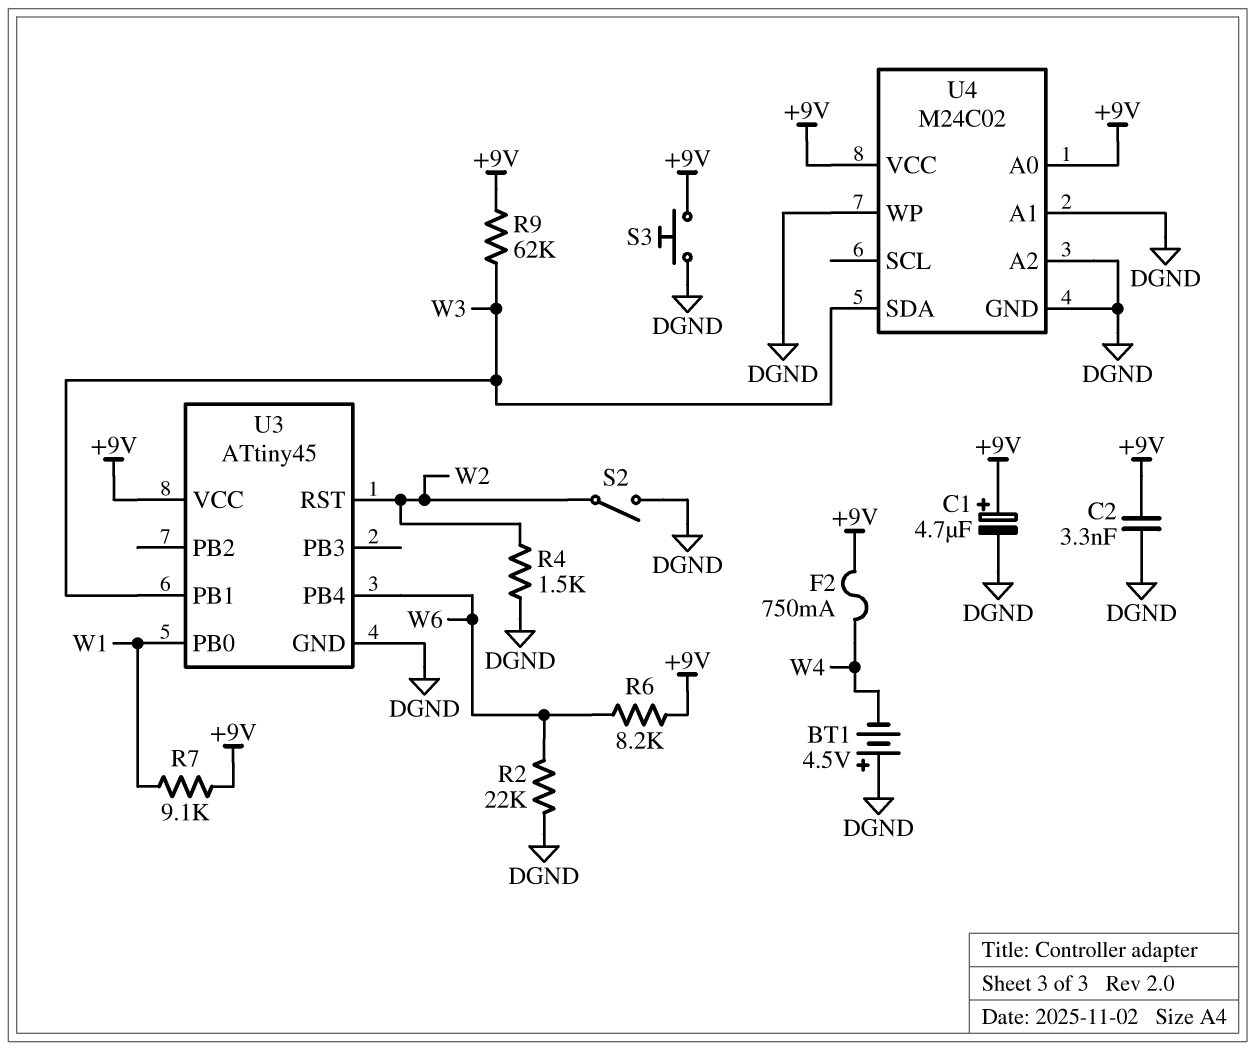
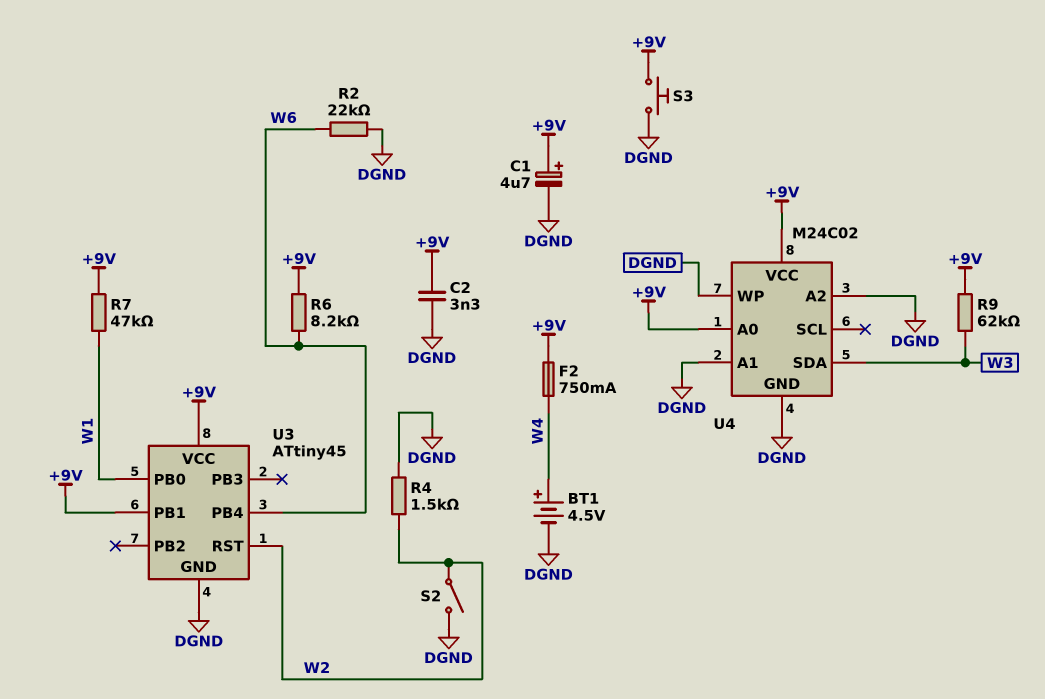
BT1: 4.5V (plus DGND, minus W4) -> 4.5V (plus W4, minus DGND)
R7: 9.1k (+9V, W1) -> 47k (+9V, W1)
U3 pin PB1: W3 -> +9V

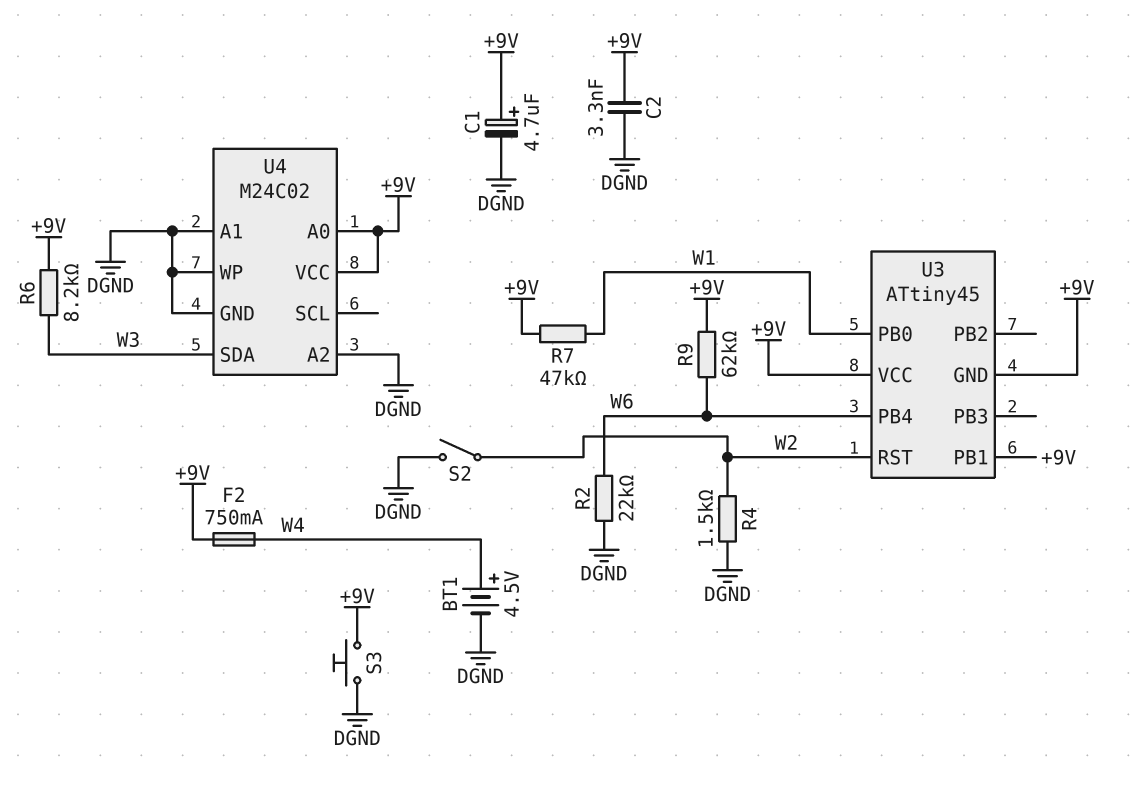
R6: 8.2k (+9V, W6) -> 8.2k (+9V, W3)
R9: 62k (+9V, W3) -> 62k (+9V, W6)
U3 pin GND: DGND -> +9V

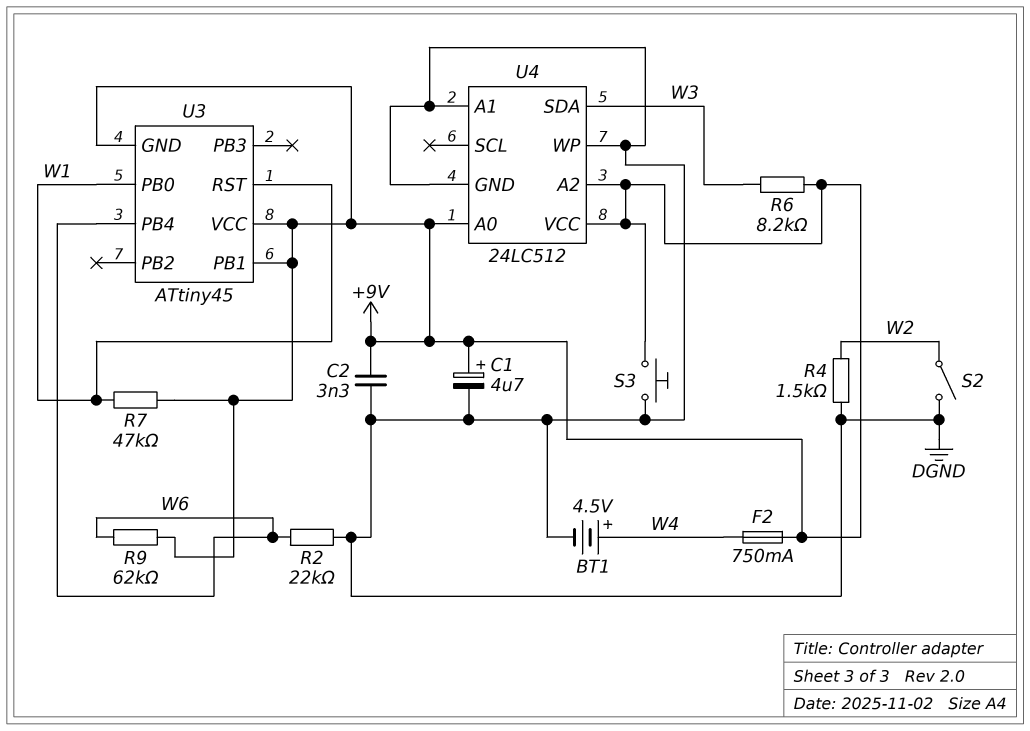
U3 pin RST: W2 -> W1
U4: M24C02 -> 24LC512
U4 pin A2: DGND -> +9V

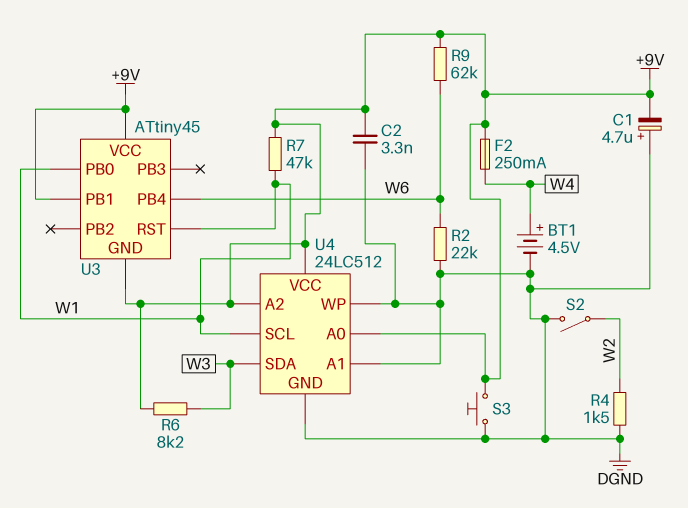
C1: 4.7uF (plus +9V, minus DGND) -> 4.7uF (plus DGND, minus +9V)
F2: 750mA (+9V, W4) -> 250mA (+9V, W4)
U4 pin SCL: none -> W1

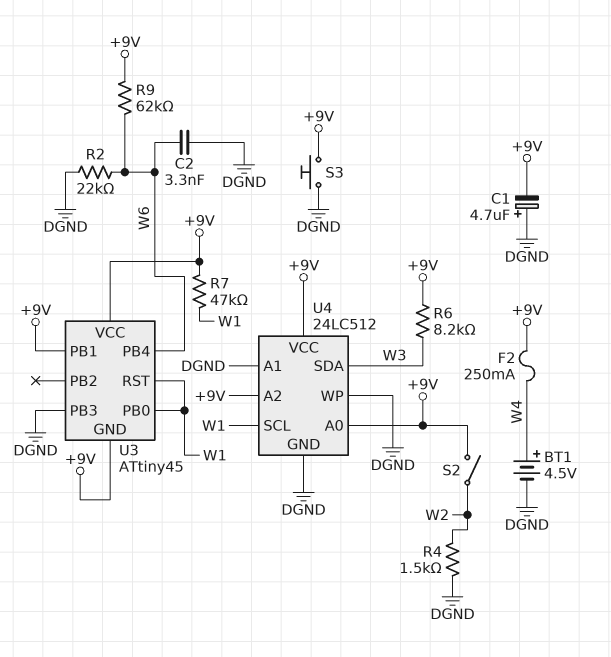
C2: 3.3nF (+9V, DGND) -> 3.3nF (DGND, W6)
S2: switch (DGND, W2) -> switch (+9V, W2)
U3 pin PB3: none -> DGND

